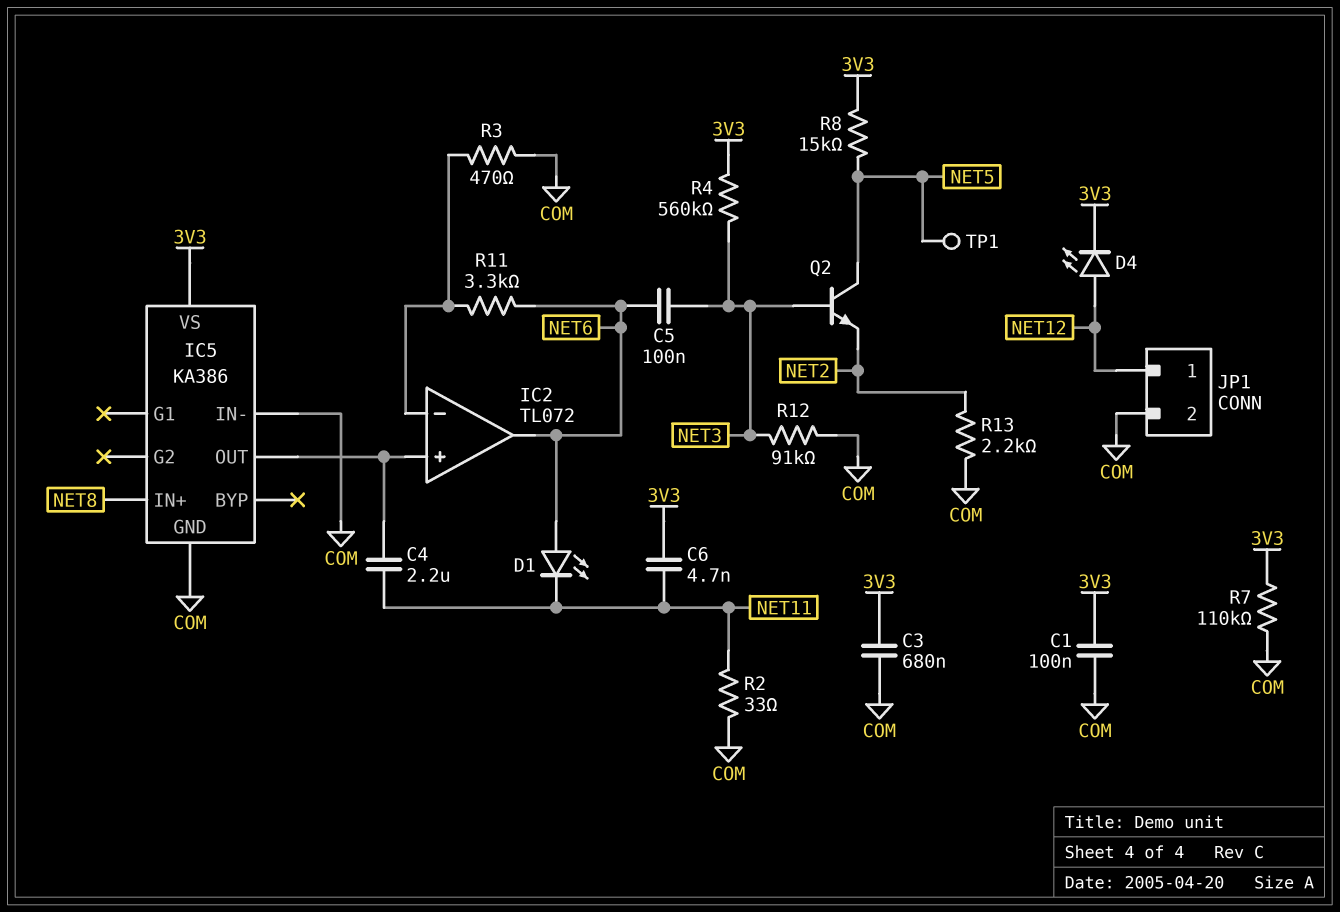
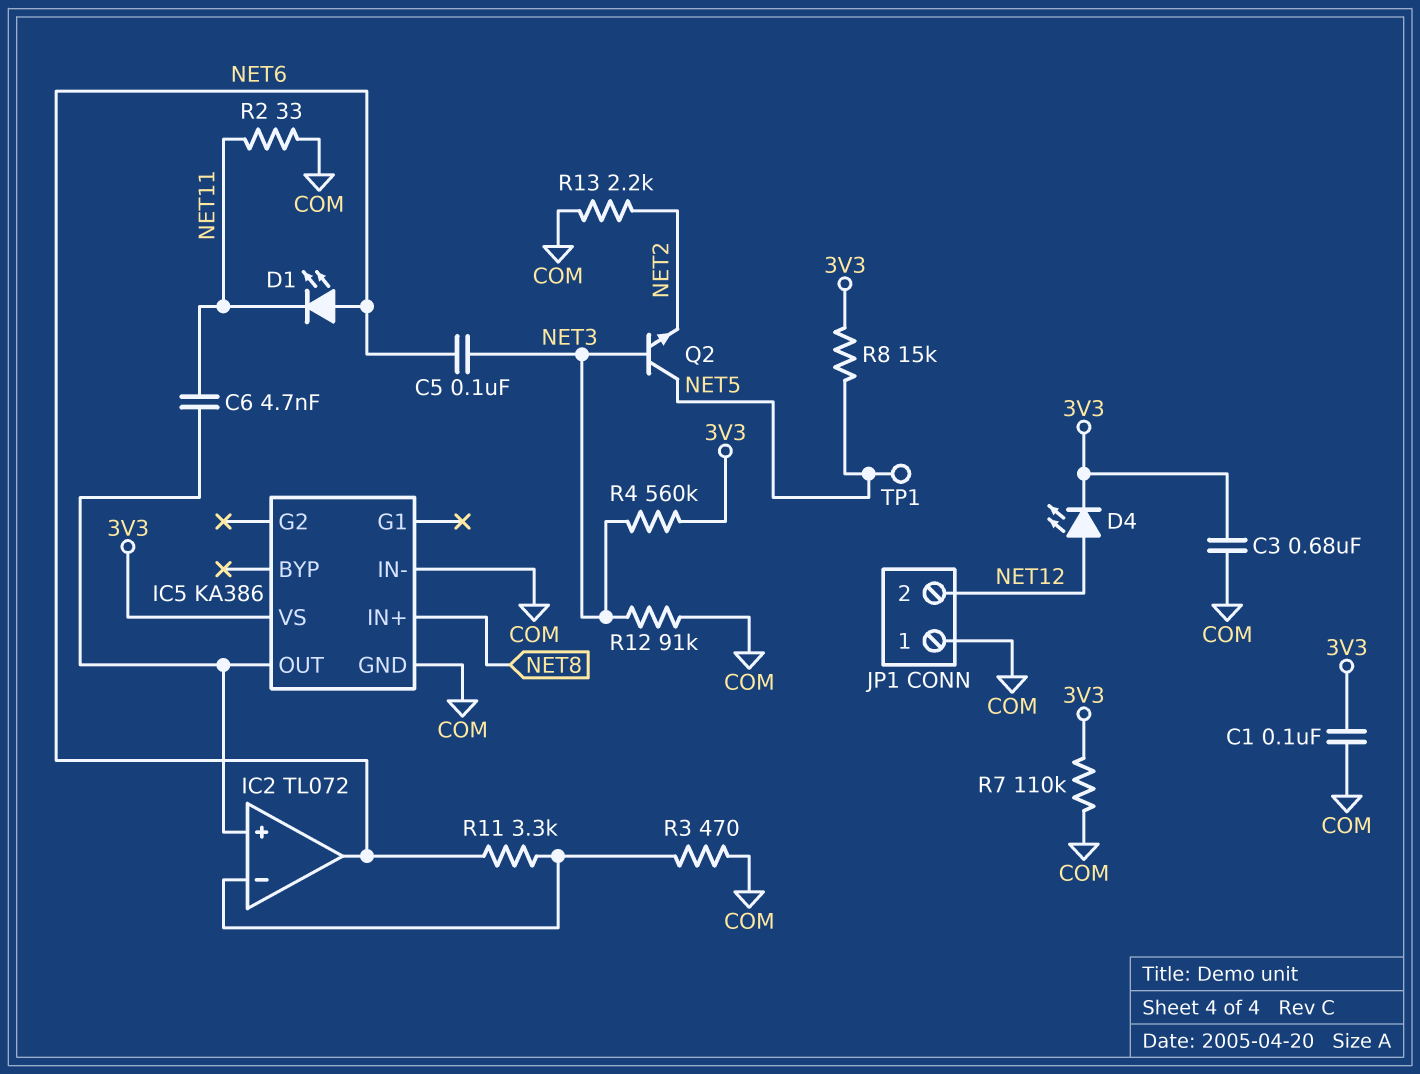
C4: 2.2uF (IC2/in+, NET11) -> none
C6: 4.7nF (3V3, NET11) -> 4.7nF (IC2/in+, NET11)
JP1 pin 1: NET12 -> COM
JP1 pin 2: COM -> NET12

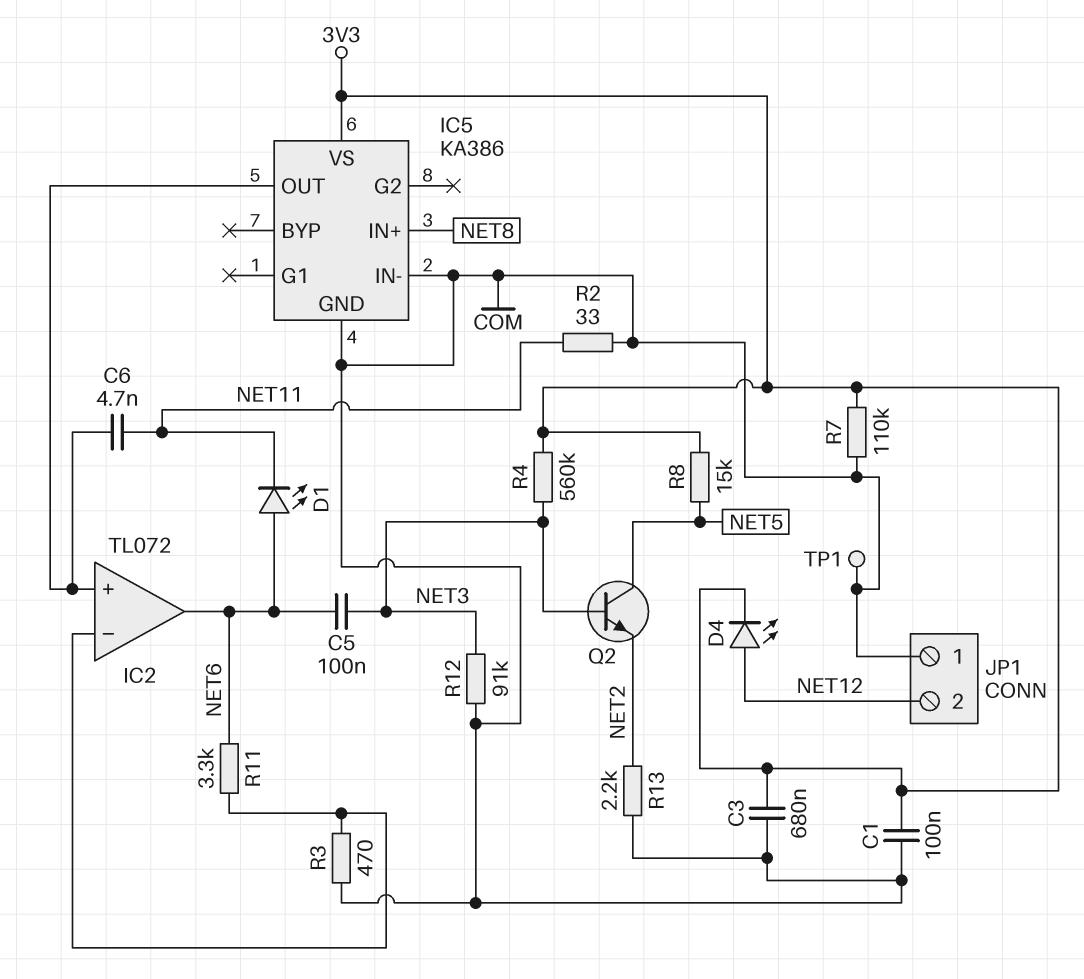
TP1: test point (NET5) -> test point (COM)

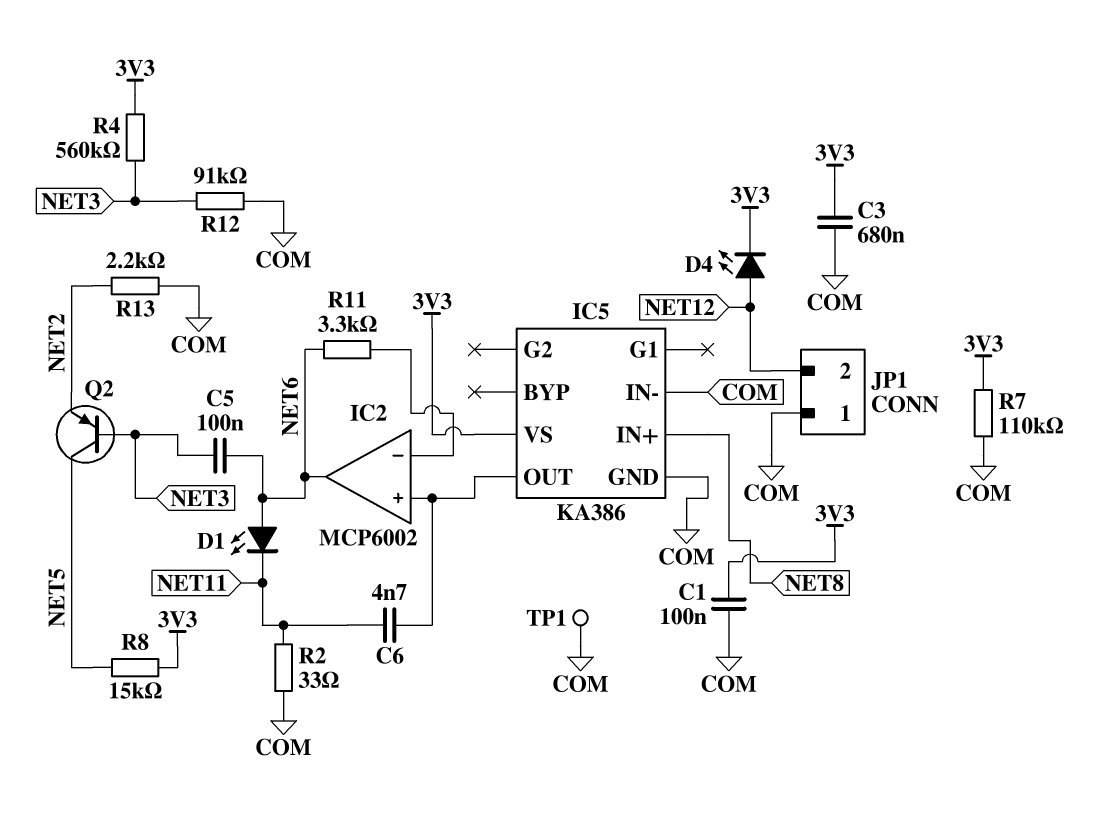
IC2: TL072 -> MCP6002
Q2: NPN (B NET3, C NET5, E NET2) -> PNP (B NET3, C NET5, E NET2)
R3: 470 (COM, IC2/in-) -> none

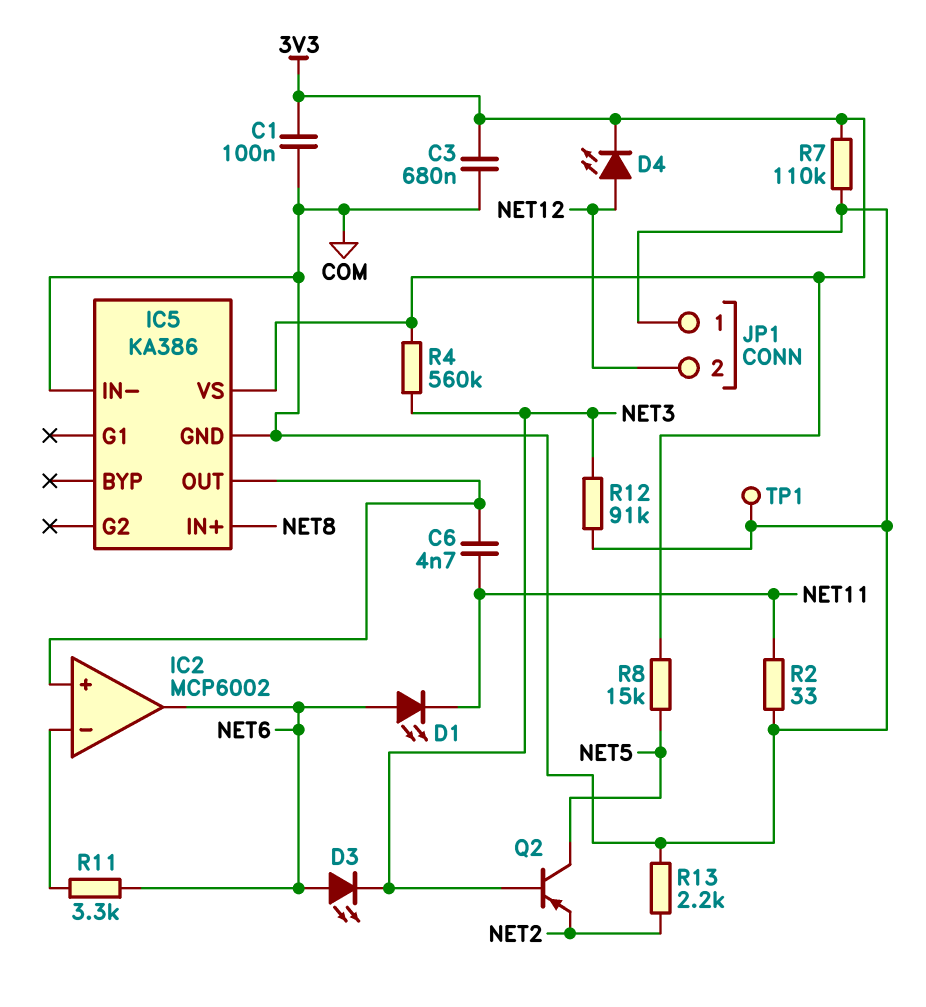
C5: 100nF (NET3, NET6) -> none
D3: none -> LED (A NET6, K NET3)

